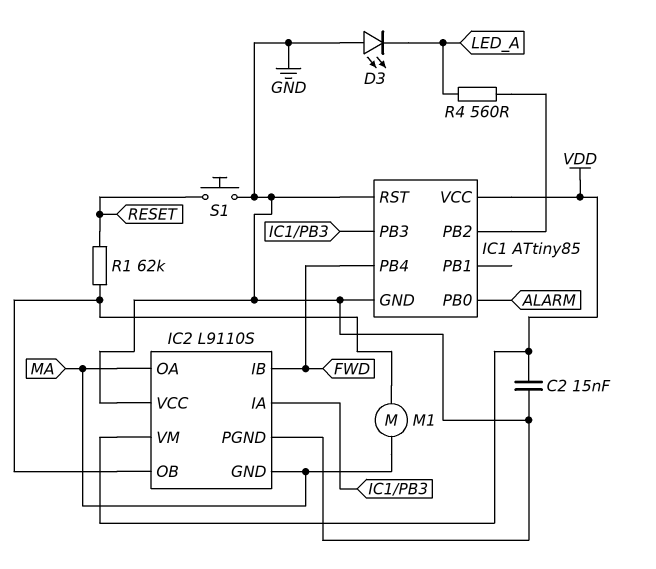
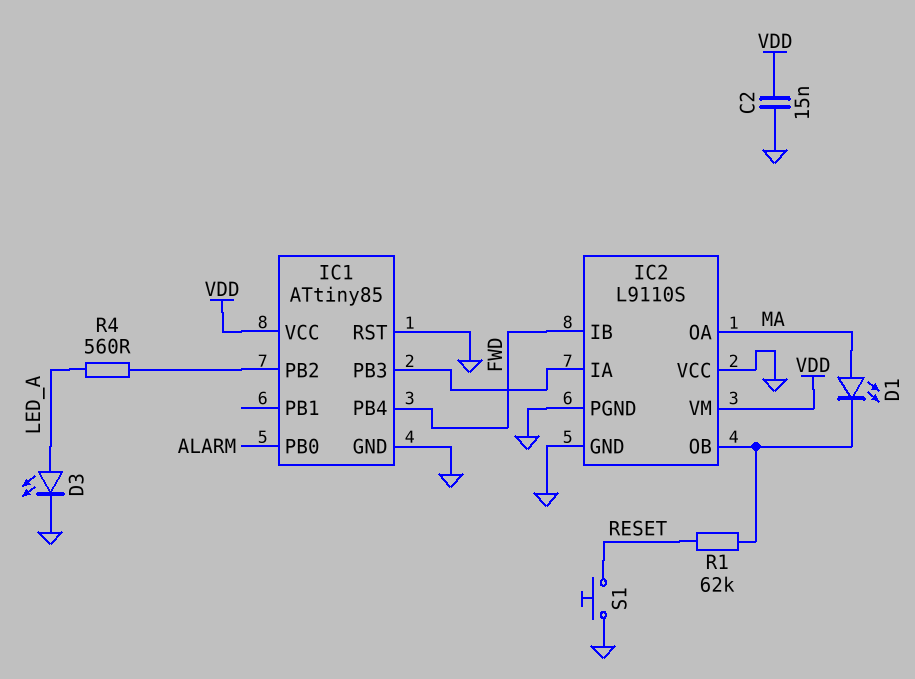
D1: none -> LED (A MA, K IC2/OB)
D3: LED (A GND, K LED_A) -> LED (A LED_A, K GND)
IC2 pin GND: MA -> GND
M1: motor (IC2/OB, MA) -> none

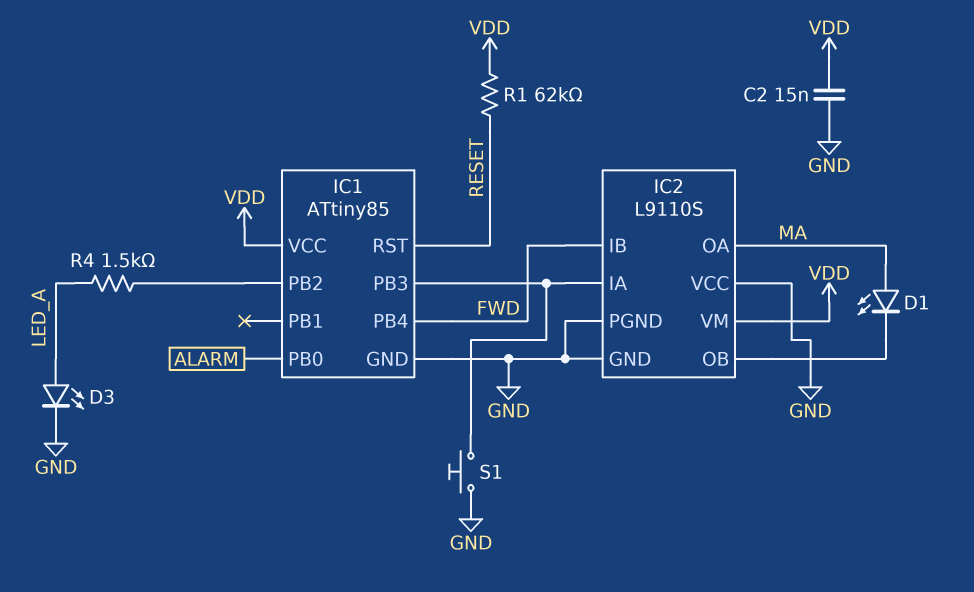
IC1 pin RST: GND -> RESET
R1: 62k (IC2/OB, RESET) -> 62k (RESET, VDD)
R4: 560 (IC1/PB2, LED_A) -> 1.5k (IC1/PB2, LED_A)
S1: button (GND, RESET) -> button (GND, IC1/PB3)

